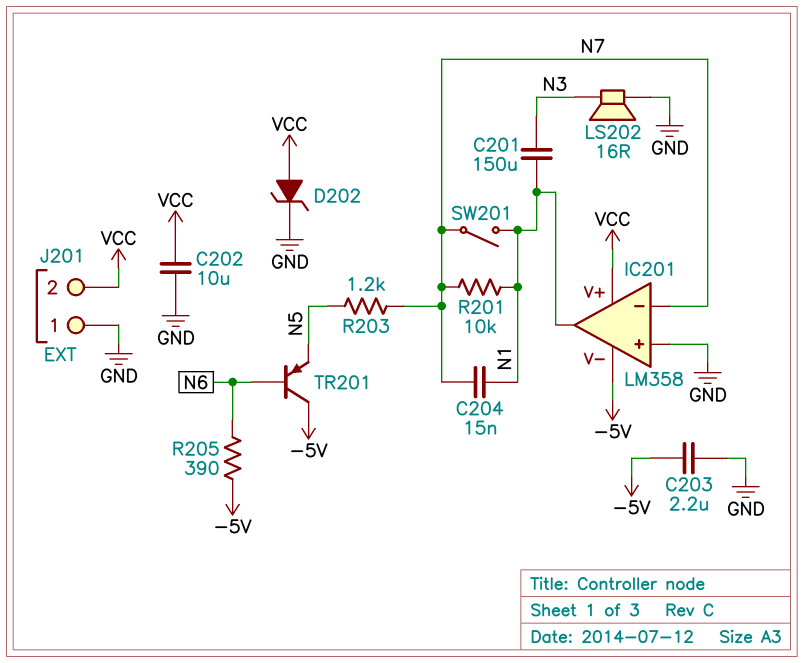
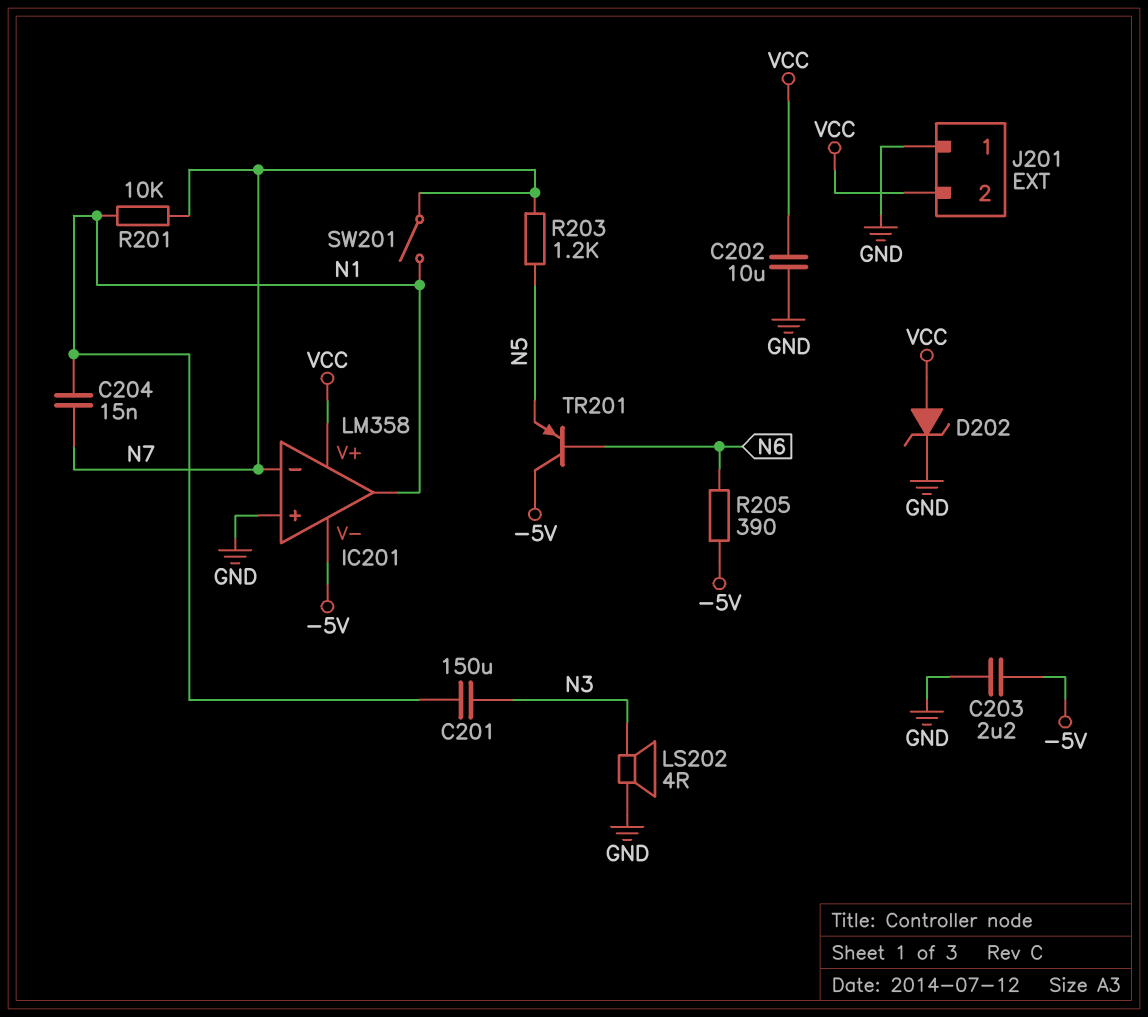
LS202: speaker 16R (GND, N3) -> speaker 4R (GND, N3)

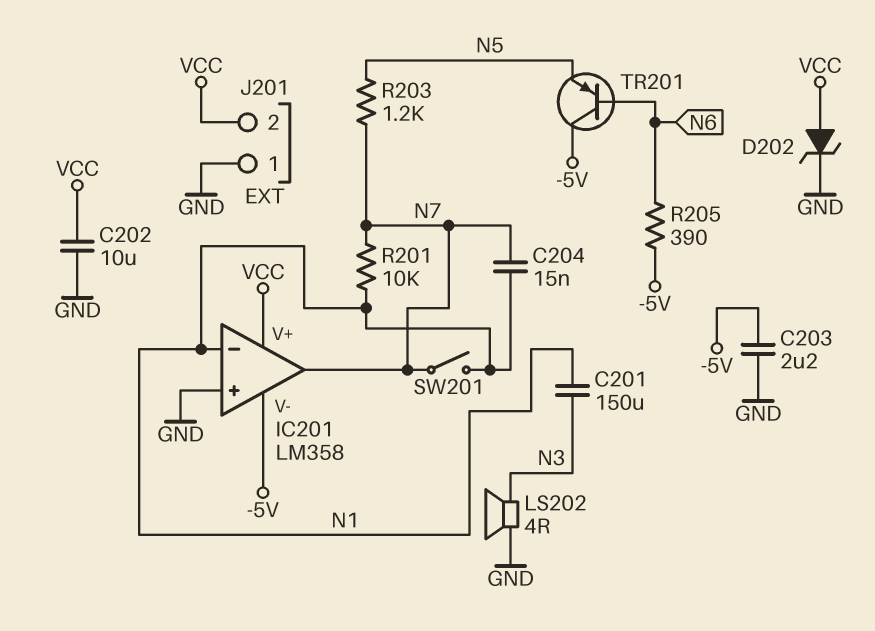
IC201 pin in-: N7 -> N1
IC201 pin out: N1 -> N7

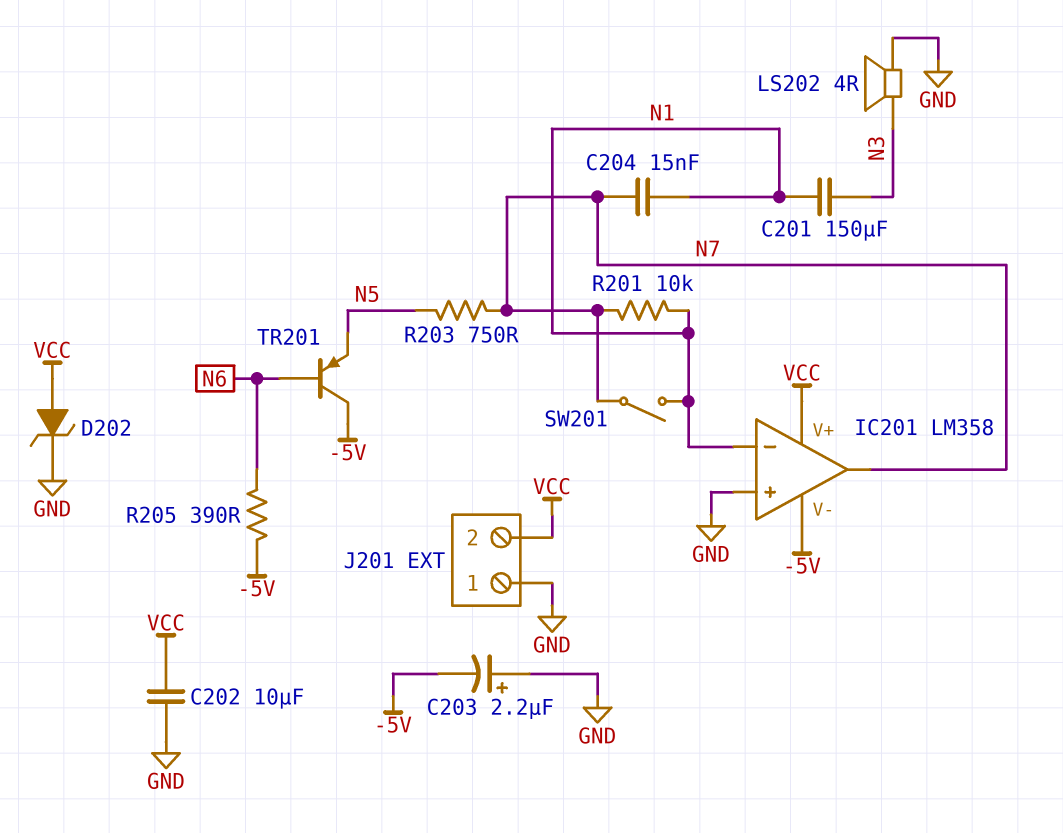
C203: 2.2uF (-5V, GND) -> 2.2uF (plus GND, minus -5V)
R203: 1.2k (N5, N7) -> 750 (N5, N7)

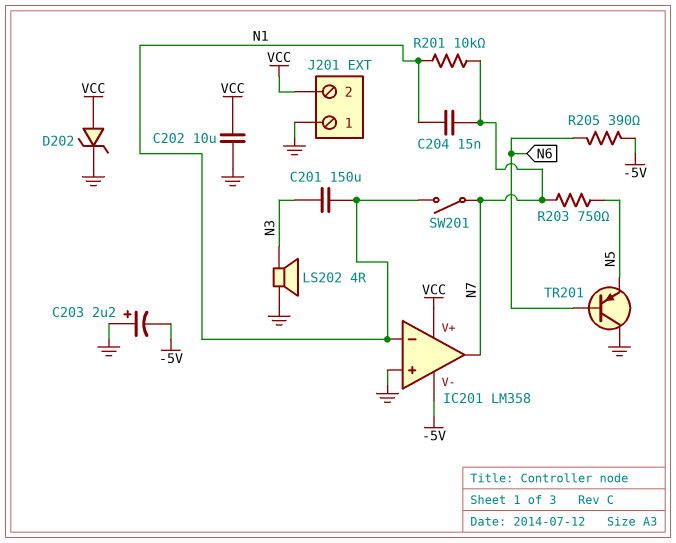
TR201: PNP (B N6, C -5V, E N5) -> PNP (B N6, C GND, E N5)

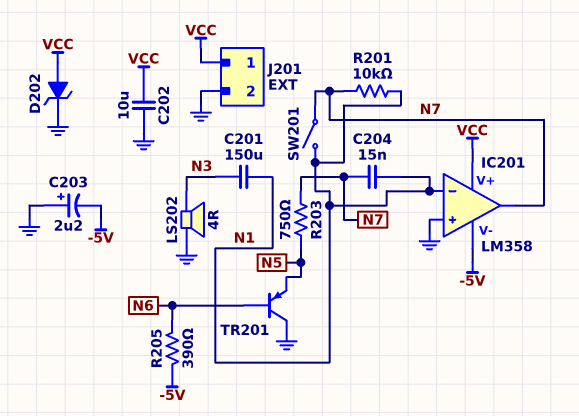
J201 pin 1: GND -> VCC
J201 pin 2: VCC -> GND

